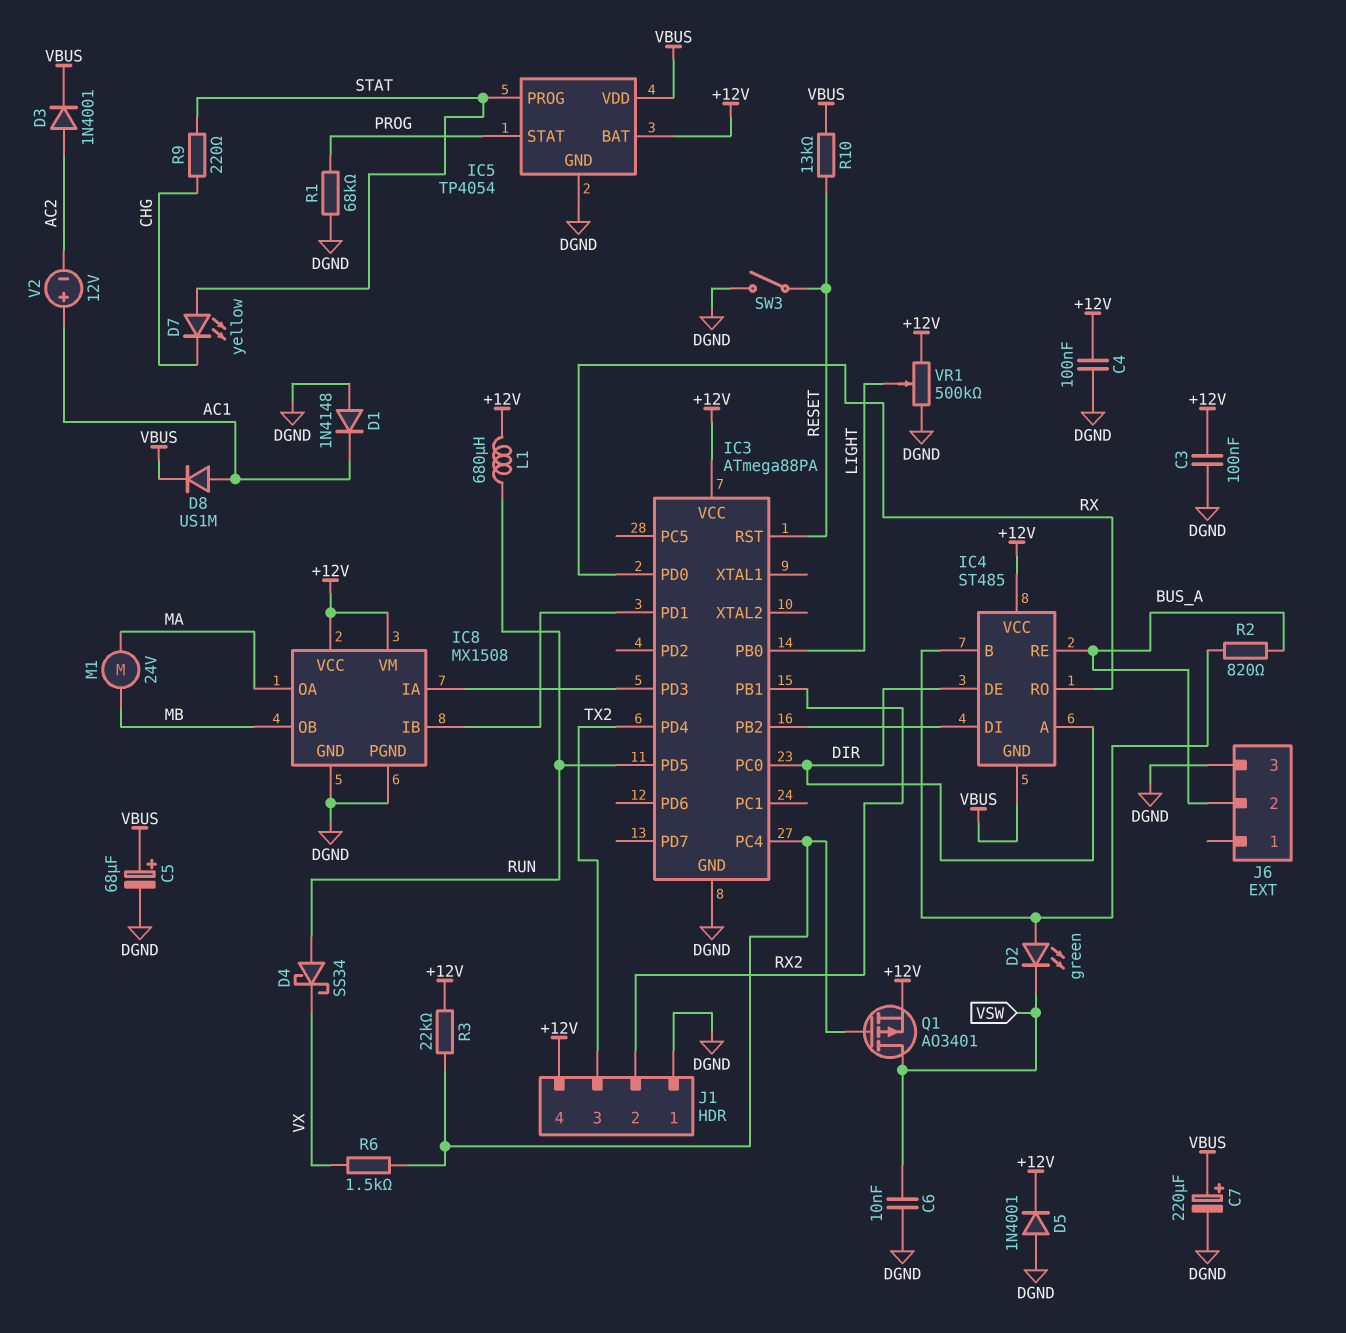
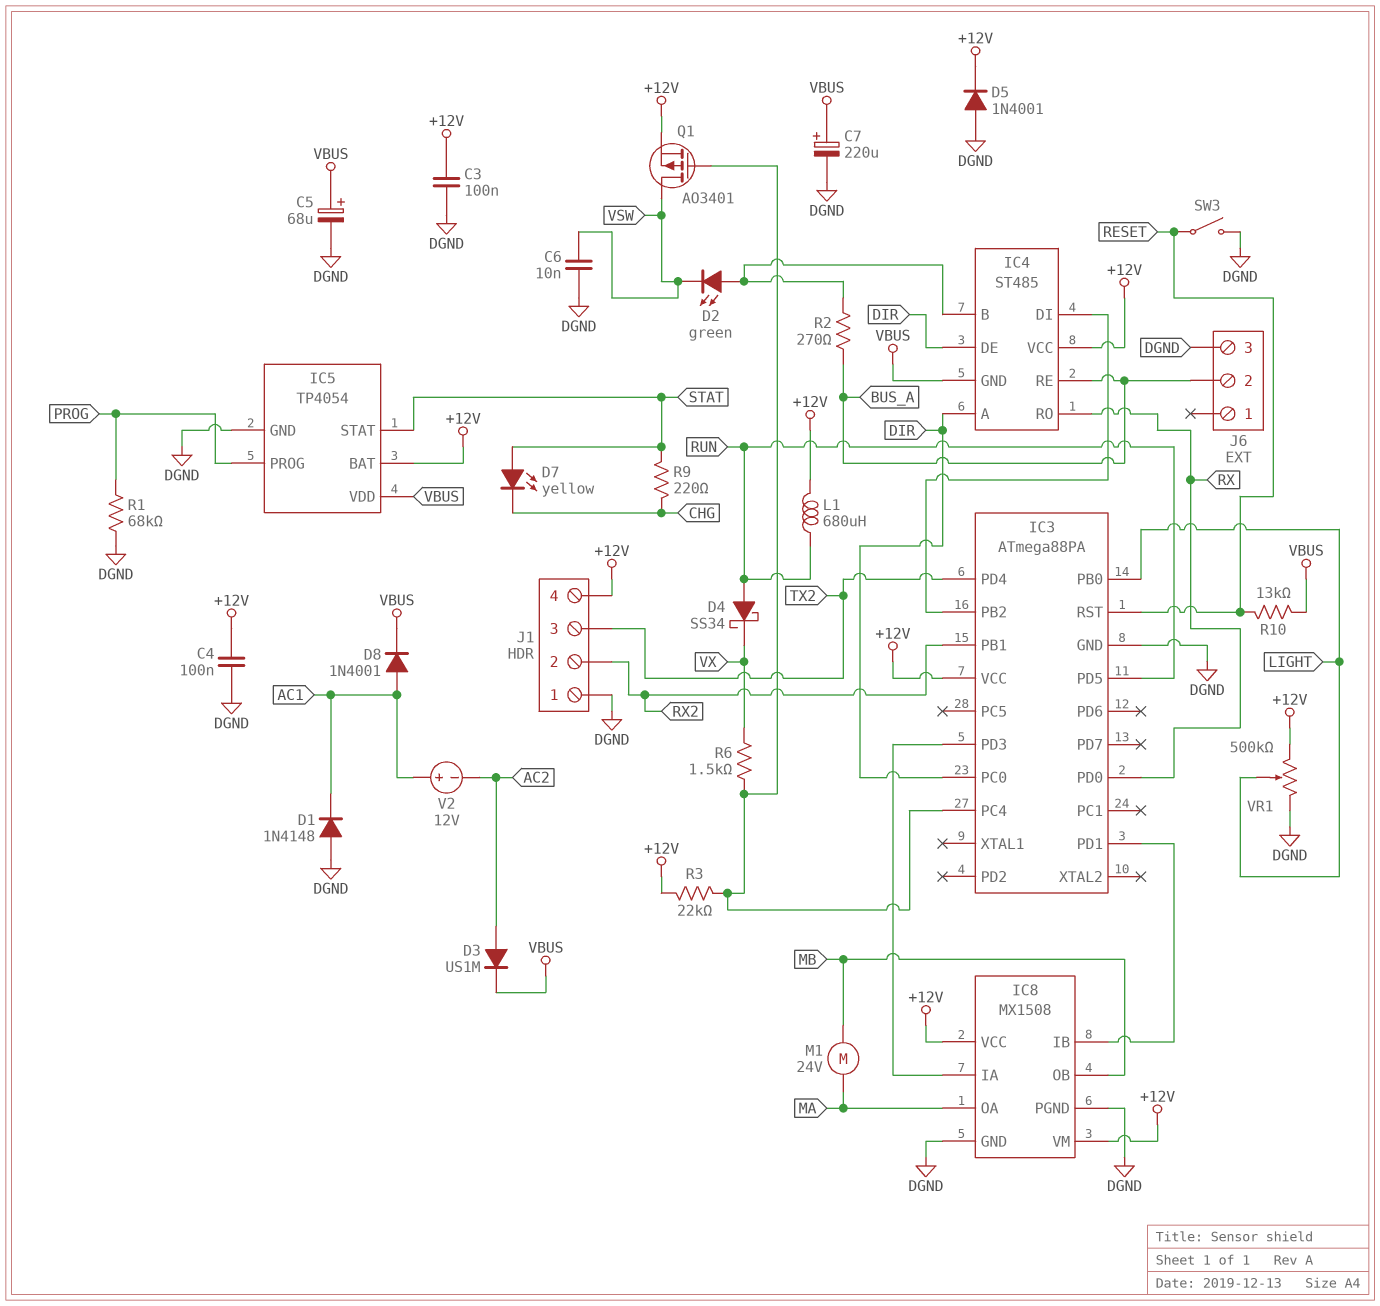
D3: diode 1N4001 (A AC2, K VBUS) -> diode US1M (A AC2, K VBUS)
D8: diode US1M (A AC1, K VBUS) -> diode 1N4001 (A AC1, K VBUS)
IC5 pin PROG: STAT -> PROG
IC5 pin STAT: PROG -> STAT
R2: 820 (BUS_A, IC4/B) -> 270 (BUS_A, IC4/B)

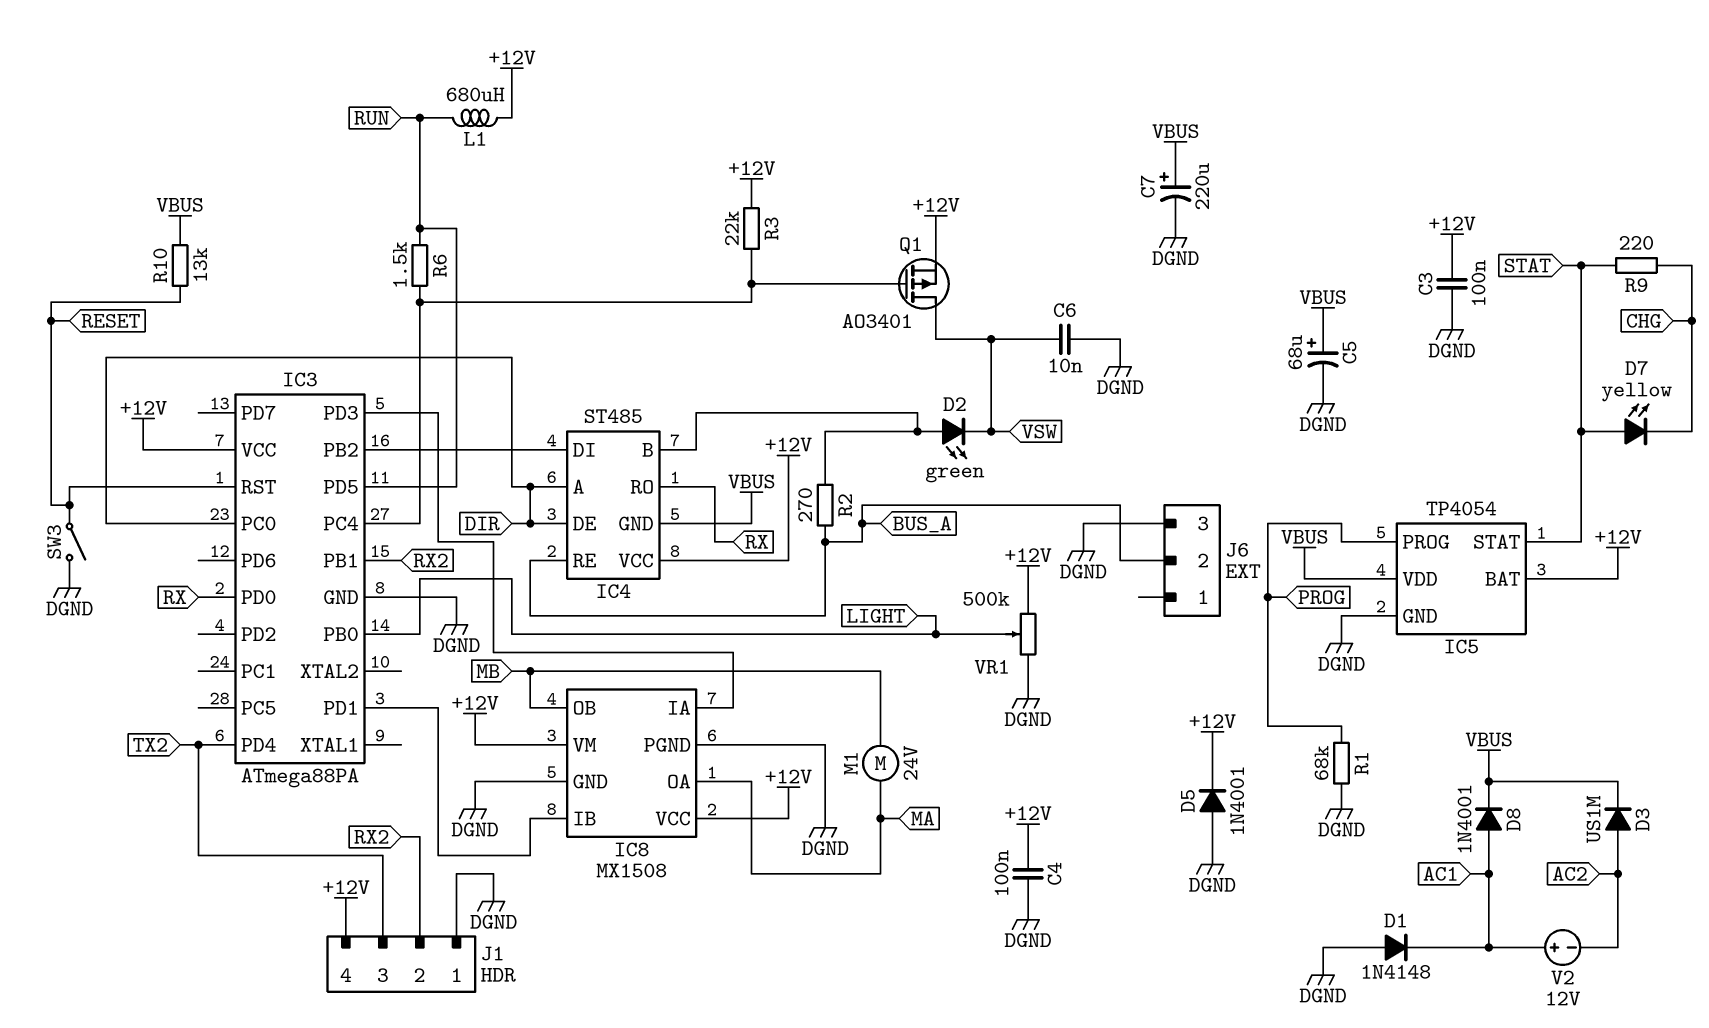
D4: schottky SS34 (A RUN, K VX) -> none
R6: 1.5k (IC3/PC4, VX) -> 1.5k (IC3/PC4, RUN)

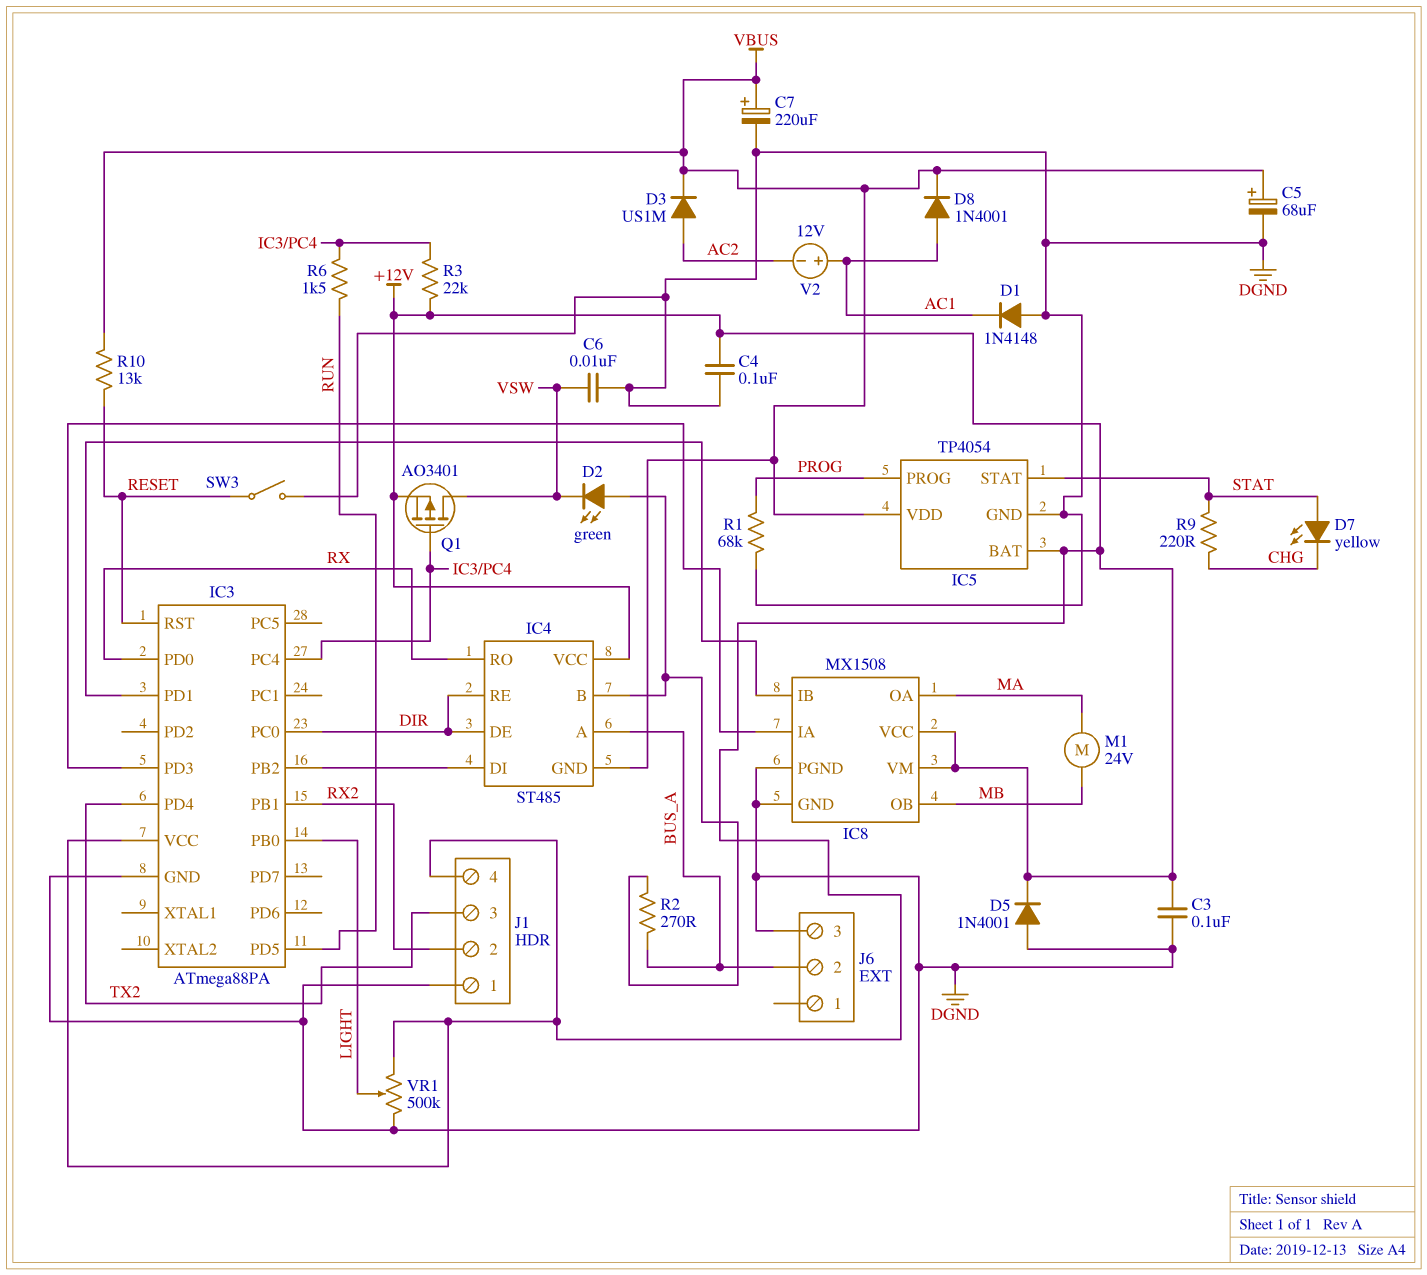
IC4 pin A: DIR -> BUS_A
IC4 pin RE: BUS_A -> DIR
L1: 680uH (+12V, RUN) -> none

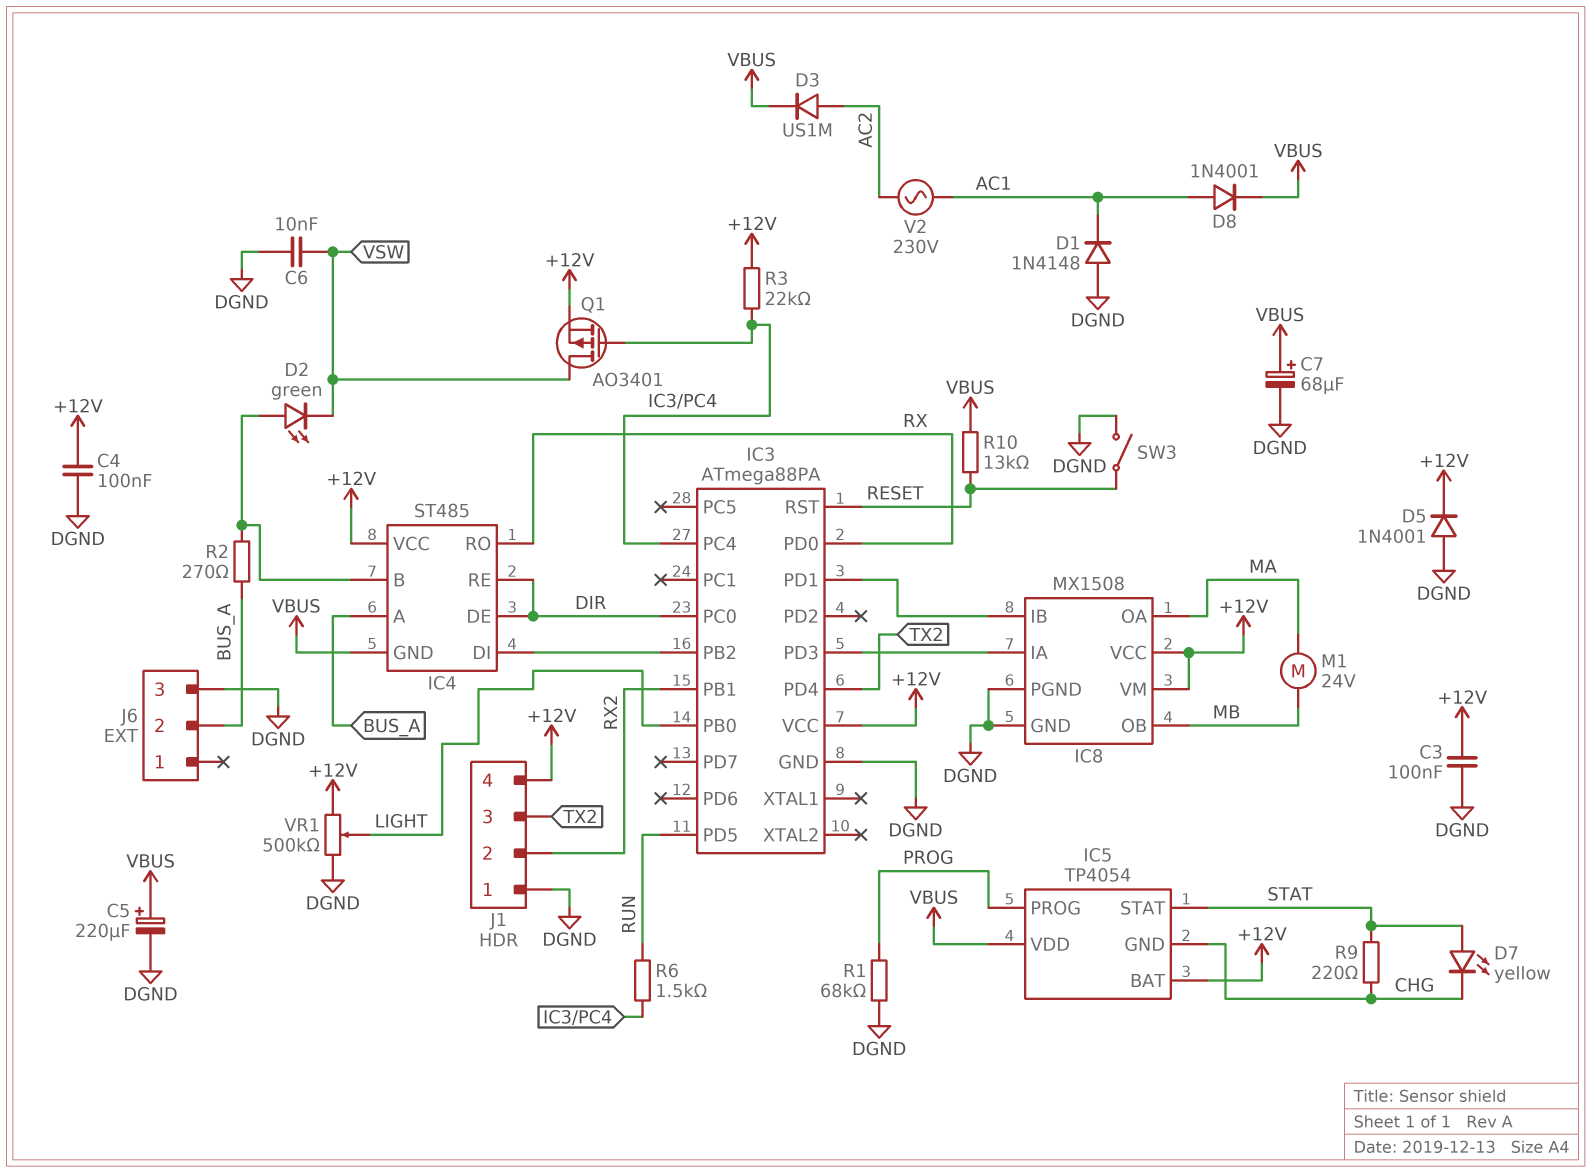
C5: 68uF (plus VBUS, minus DGND) -> 220uF (plus VBUS, minus DGND)
C7: 220uF (plus VBUS, minus DGND) -> 68uF (plus VBUS, minus DGND)
IC5 pin GND: DGND -> CHG
V2: 12V (plus AC1, minus AC2) -> AC 230V (AC1, AC2)

